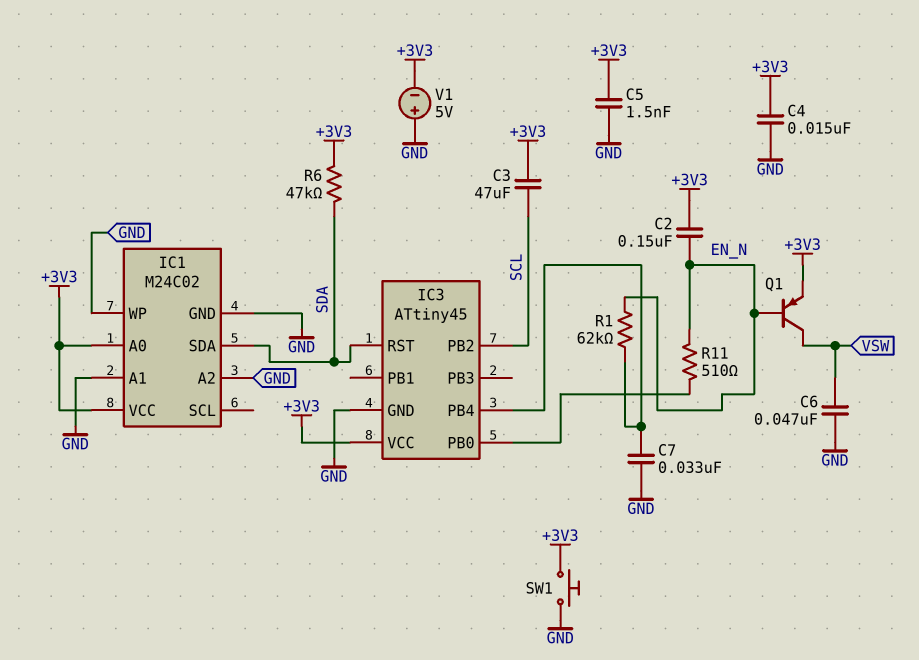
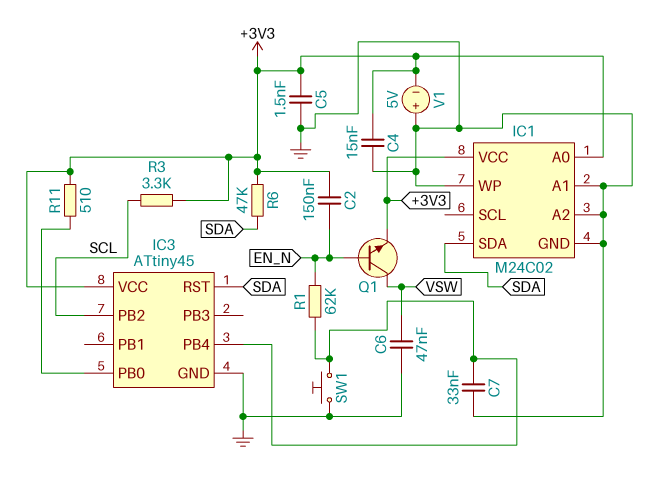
C3: 47uF (+3V3, SCL) -> none
Q1: PNP (B EN_N, C VSW, E +3V3) -> NPN (B EN_N, C VSW, E +3V3)
R3: none -> 3.3k (+3V3, SCL)
R11: 510 (EN_N, IC3/PB0) -> 510 (+3V3, IC3/PB0)
SW1: button (+3V3, GND) -> button (GND, IC3/PB4)

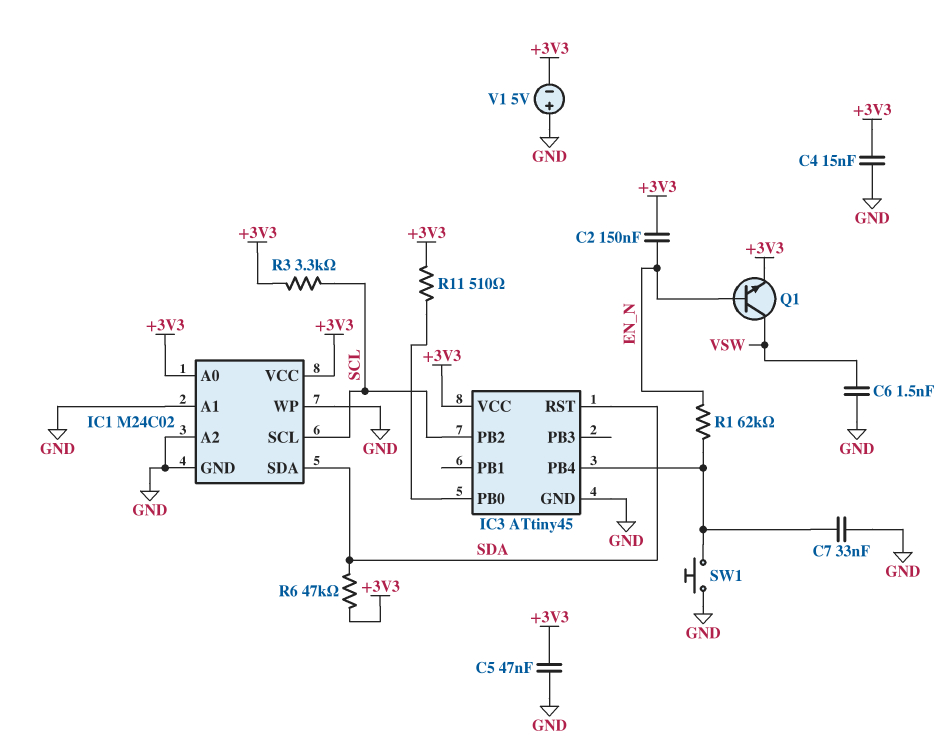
C5: 1.5nF (+3V3, GND) -> 47nF (+3V3, GND)
C6: 47nF (GND, VSW) -> 1.5nF (GND, VSW)
IC1 pin SCL: none -> SCL

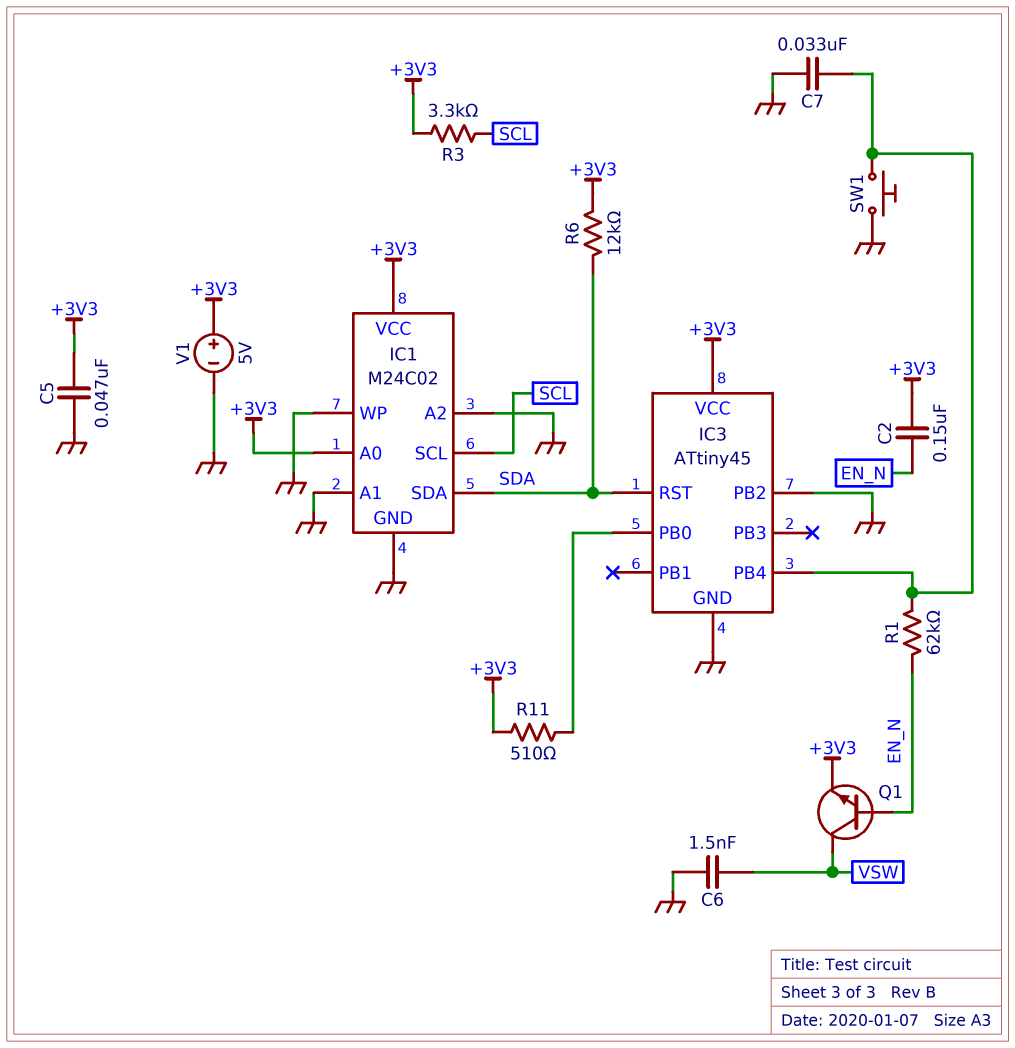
C4: 15nF (+3V3, GND) -> none
IC3 pin PB2: SCL -> GND
R6: 47k (+3V3, SDA) -> 12k (+3V3, SDA)
V1: 5V (plus GND, minus +3V3) -> 5V (plus +3V3, minus GND)

